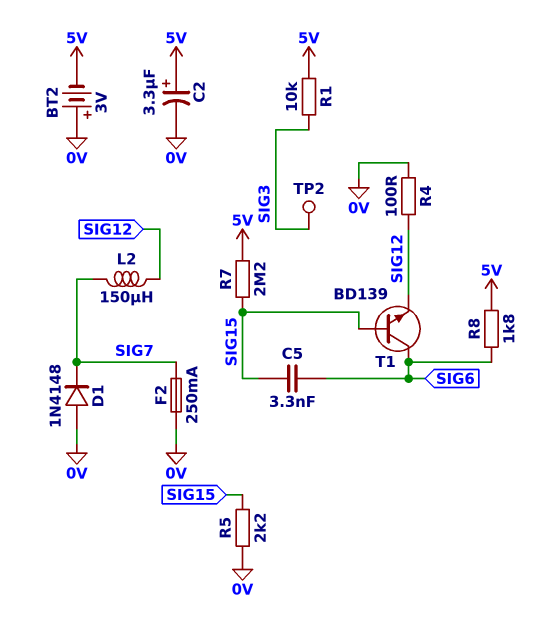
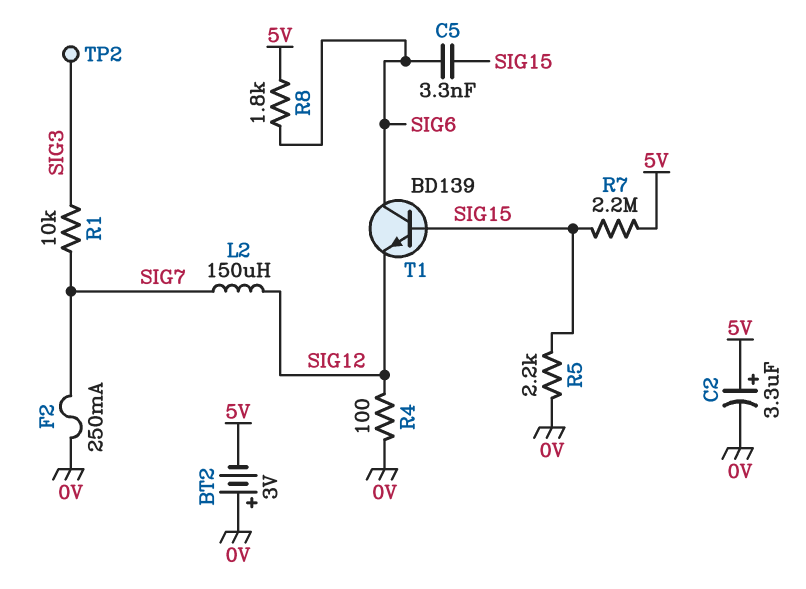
D1: diode 1N4148 (A 0V, K SIG7) -> none
R1: 10k (5V, SIG3) -> 10k (SIG3, SIG7)

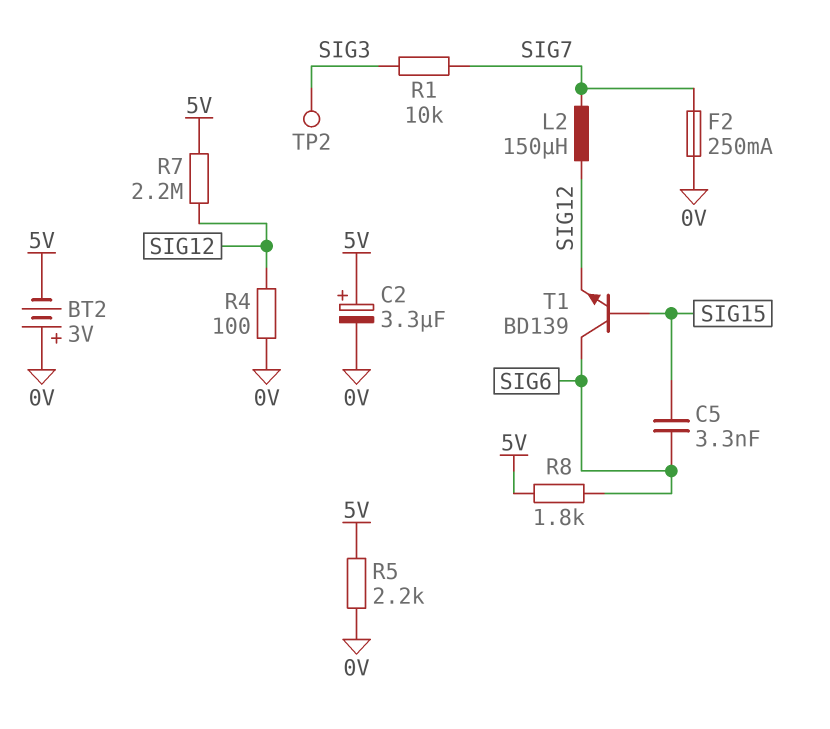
R5: 2.2k (0V, SIG15) -> 2.2k (0V, 5V)
R7: 2.2M (5V, SIG15) -> 2.2M (5V, SIG12)

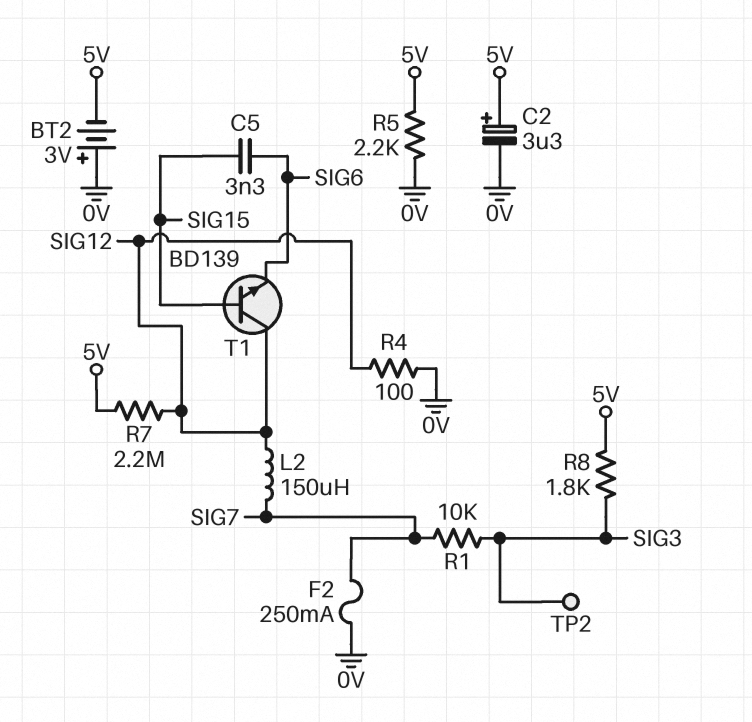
R8: 1.8k (5V, SIG6) -> 1.8k (5V, SIG3)
T1: NPN BD139 (B SIG15, C SIG6, E SIG12) -> NPN BD139 (B SIG15, C SIG12, E SIG6)

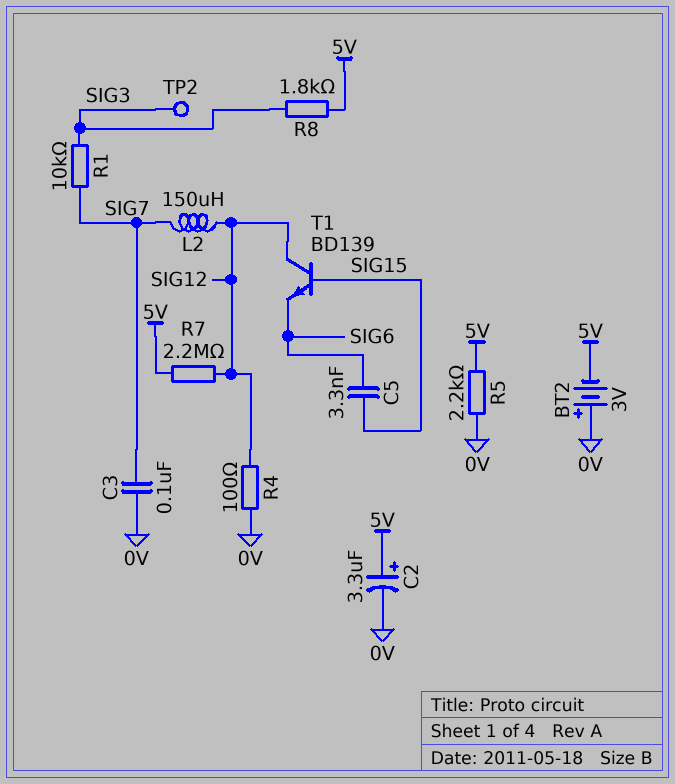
C3: none -> 100nF (0V, SIG7)
F2: 250mA (0V, SIG7) -> none

